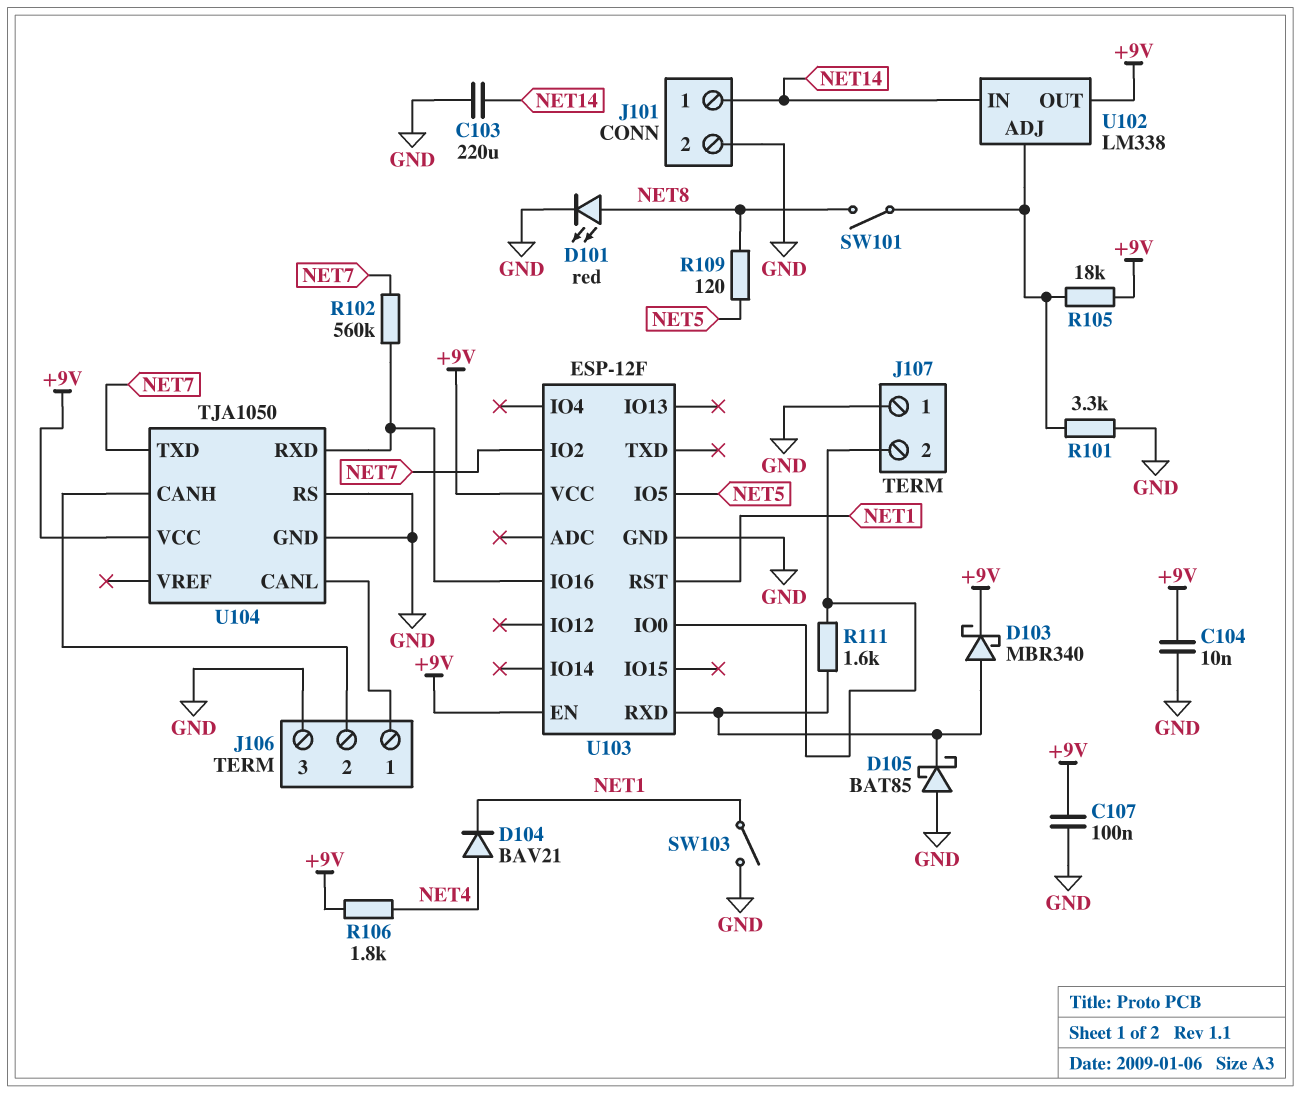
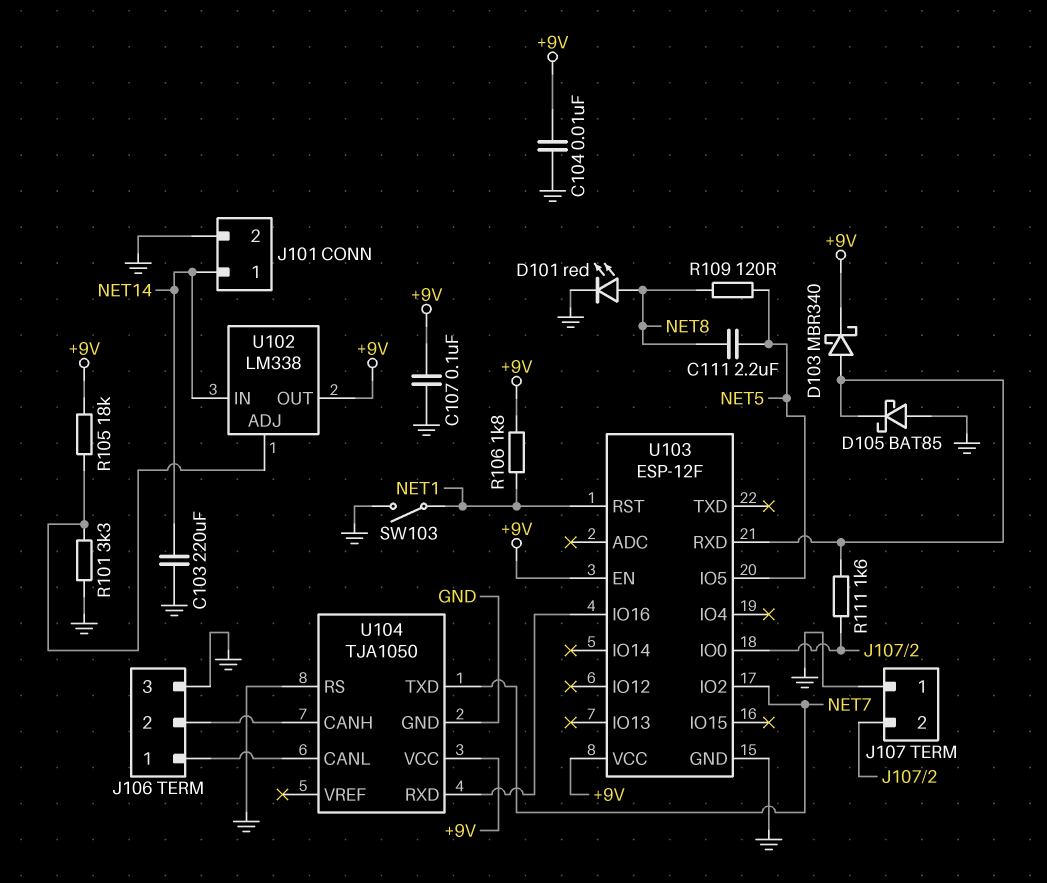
C111: none -> 2.2uF (NET5, NET8)
D104: diode BAV21 (A NET4, K NET1) -> none
R102: 560k (NET7, U103/IO16) -> none
R106: 1.8k (+9V, NET4) -> 1.8k (+9V, NET1)
SW101: switch (NET8, U102/ADJ) -> none

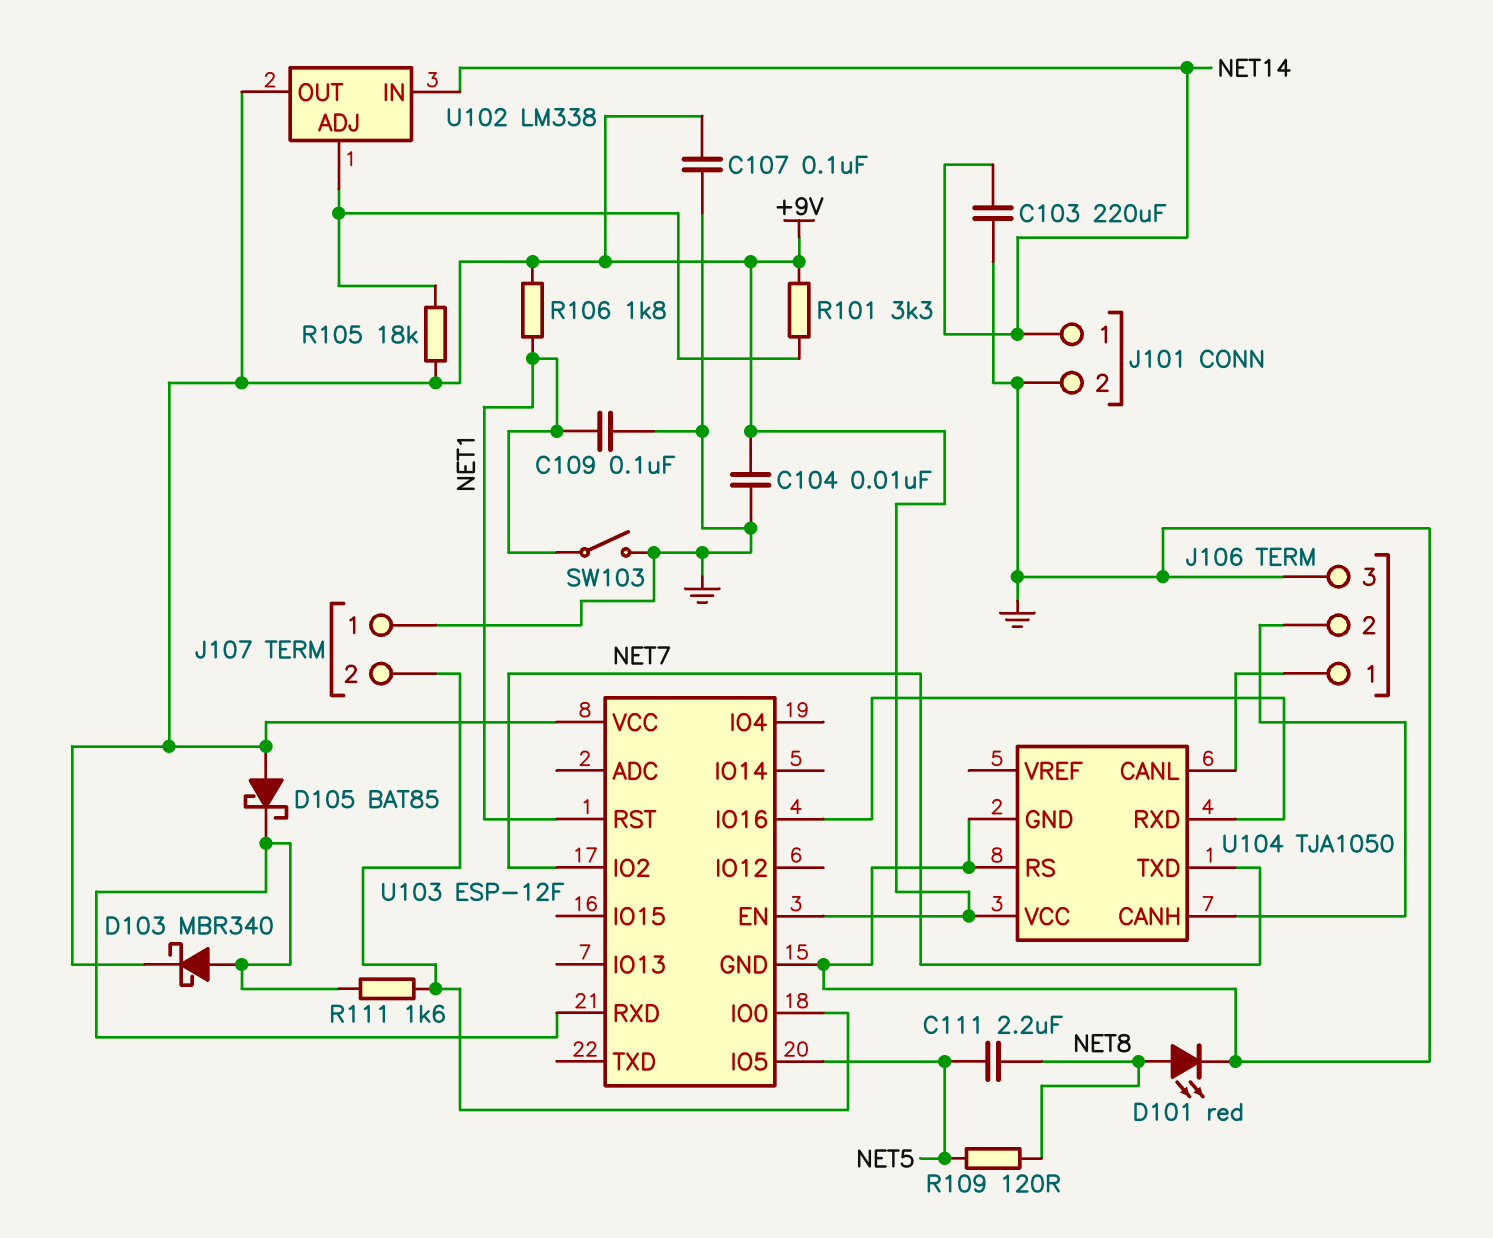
C109: none -> 100nF (GND, NET1)
D105: schottky BAT85 (A GND, K U103/RXD) -> schottky BAT85 (A +9V, K U103/RXD)
R101: 3.3k (GND, U102/ADJ) -> 3.3k (+9V, U102/ADJ)

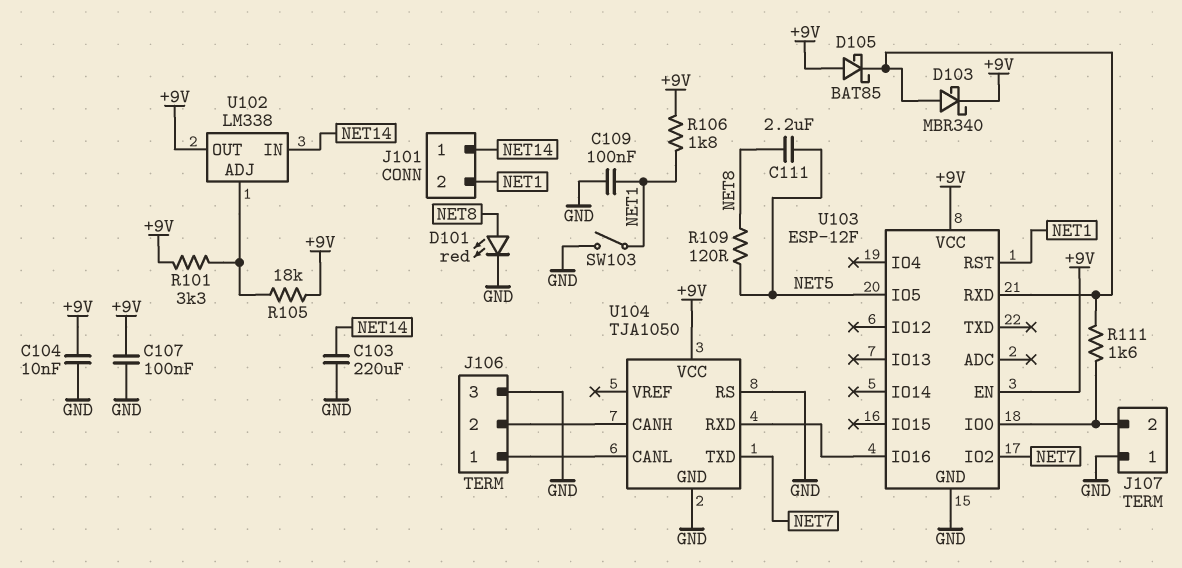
J101 pin 2: GND -> NET1

